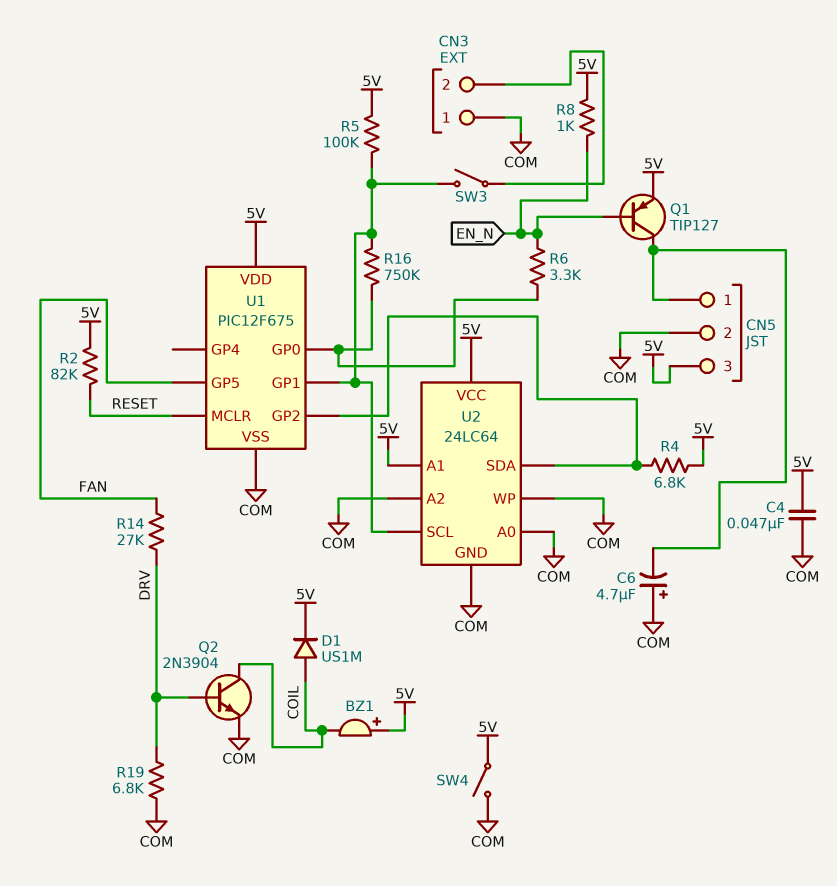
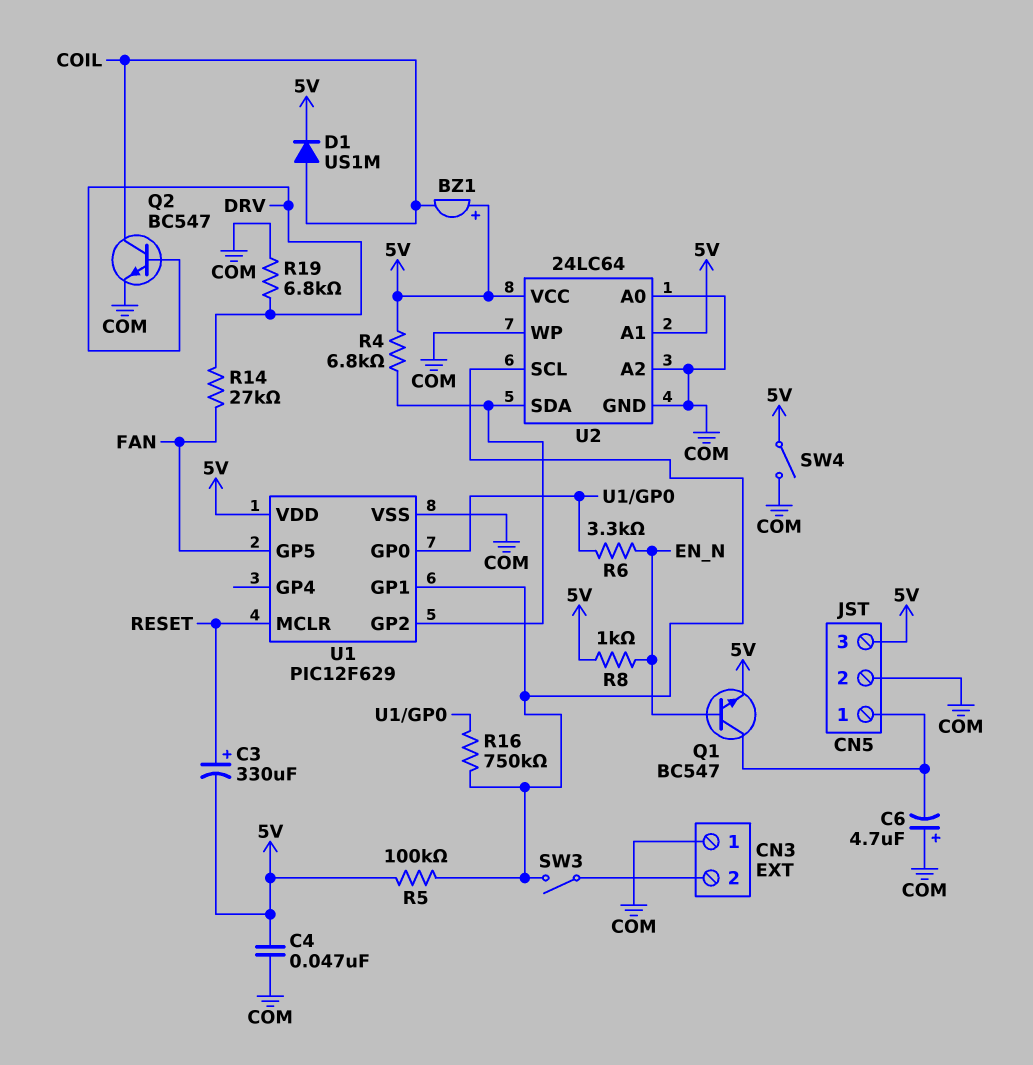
C3: none -> 330uF (plus RESET, minus 5V)
Q1: PNP TIP127 (B EN_N, C CN5/1, E 5V) -> NPN BC547 (B EN_N, C CN5/1, E 5V)
Q2: NPN 2N3904 (B DRV, C COIL, E COM) -> NPN BC547 (B DRV, C COIL, E COM)
R2: 82k (5V, RESET) -> none
U1: PIC12F675 -> PIC12F629

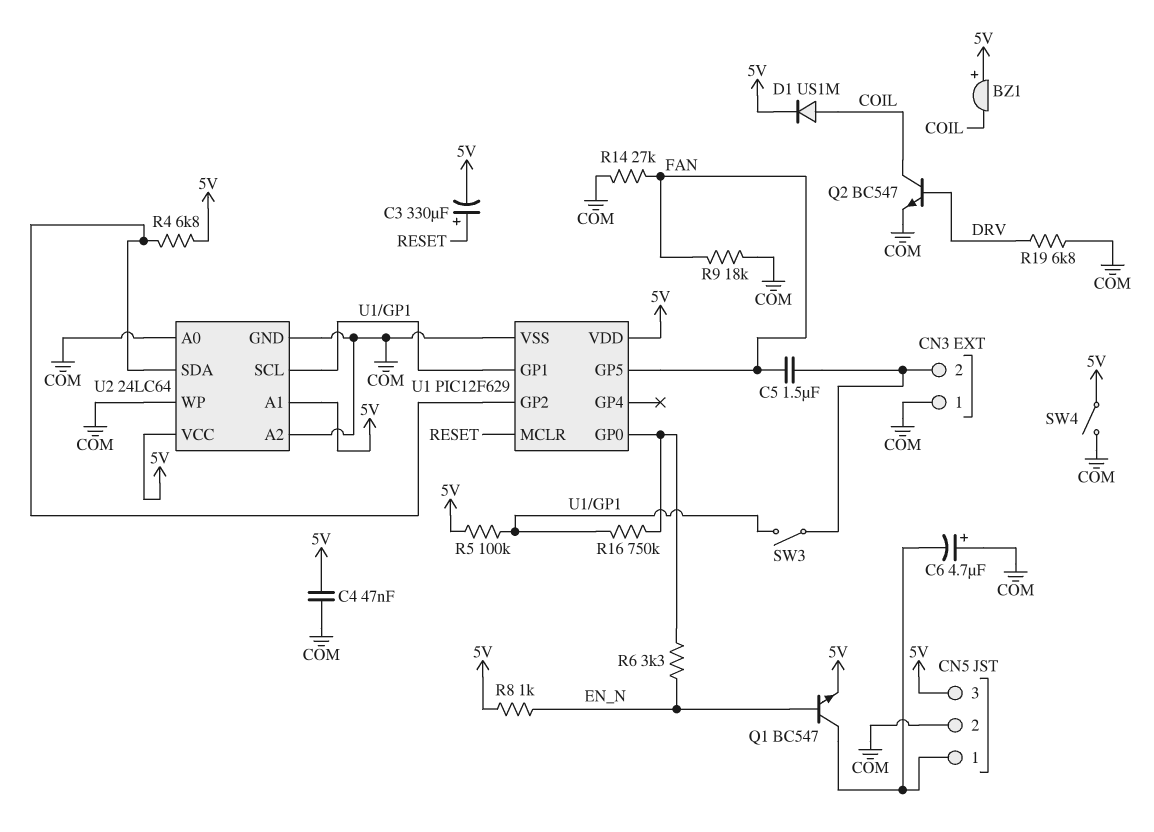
C5: none -> 1.5uF (CN3/2, FAN)
R9: none -> 18k (COM, FAN)
R14: 27k (DRV, FAN) -> 27k (COM, FAN)

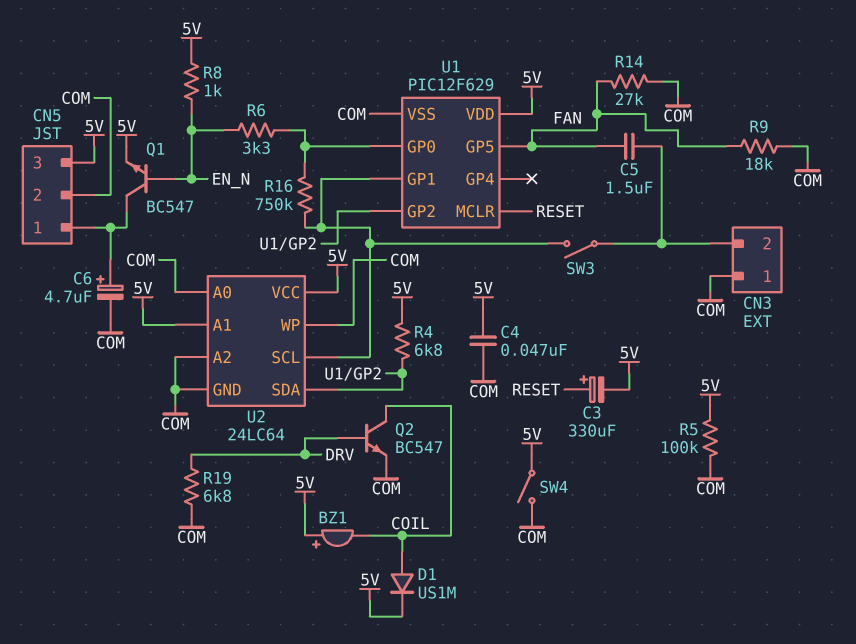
C6: 4.7uF (plus COM, minus CN5/1) -> 4.7uF (plus CN5/1, minus COM)
R5: 100k (5V, U1/GP1) -> 100k (5V, COM)

